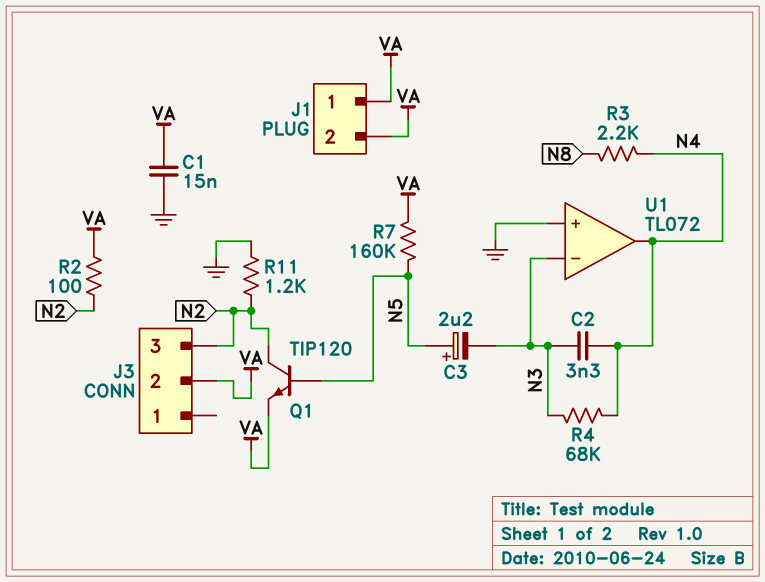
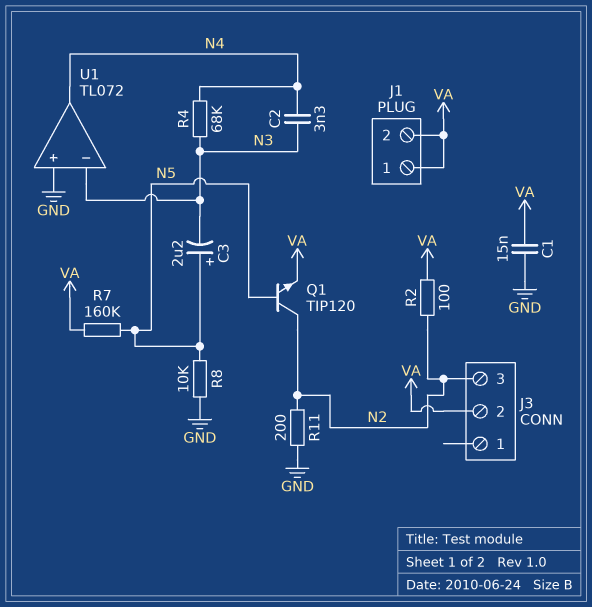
R3: 2.2k (N4, N8) -> none
R8: none -> 10k (GND, N5)
R11: 1.2k (GND, N2) -> 200 (GND, N2)

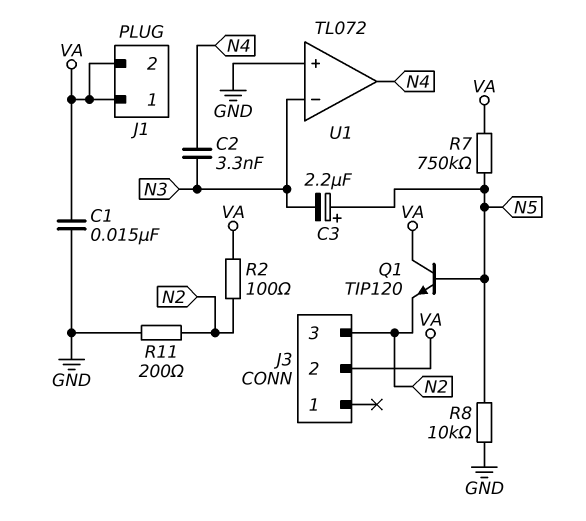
Q1: NPN TIP120 (B N5, C N2, E VA) -> NPN TIP120 (B N5, C VA, E N2)
R4: 68k (N3, N4) -> none
R7: 160k (N5, VA) -> 750k (N5, VA)

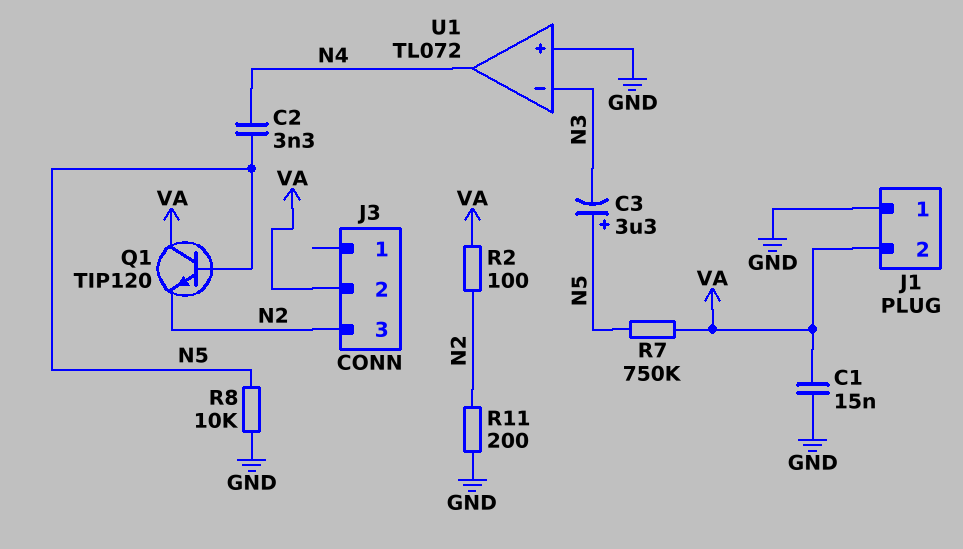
C2: 3.3nF (N3, N4) -> 3.3nF (N4, N5)
C3: 2.2uF (plus N5, minus N3) -> 3.3uF (plus N5, minus N3)
J1 pin 1: VA -> GND

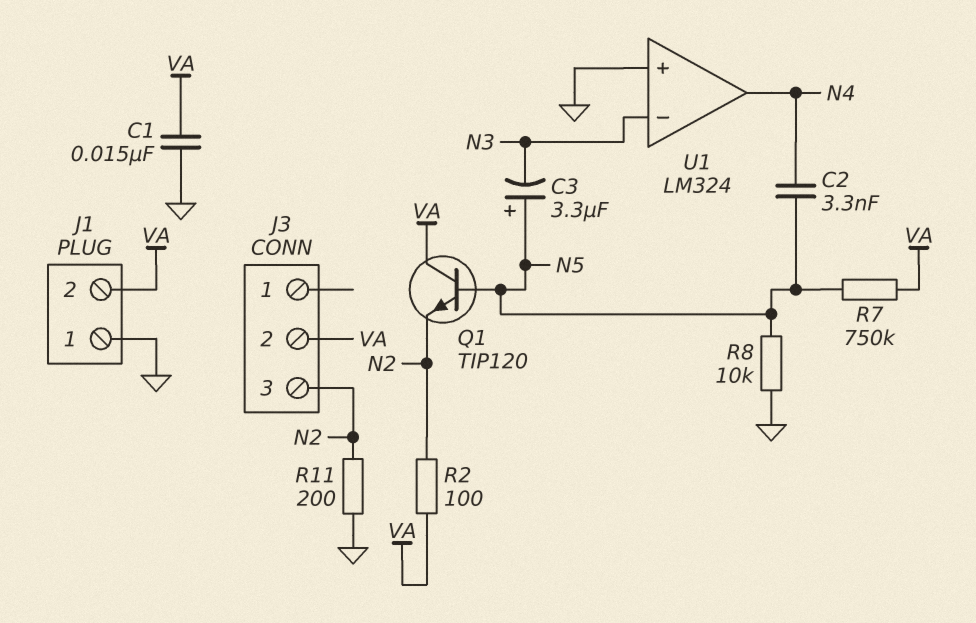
U1: TL072 -> LM324

